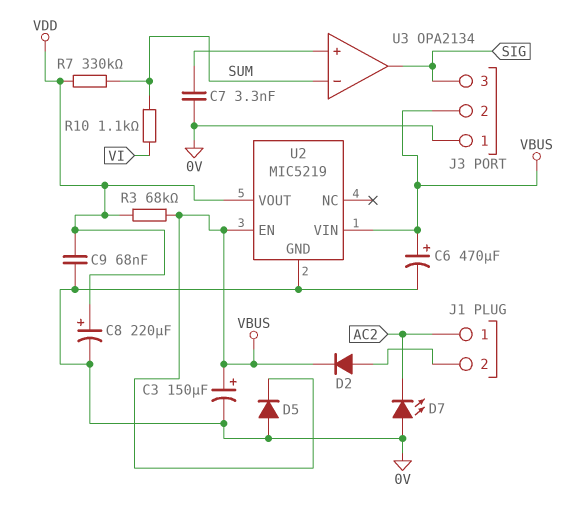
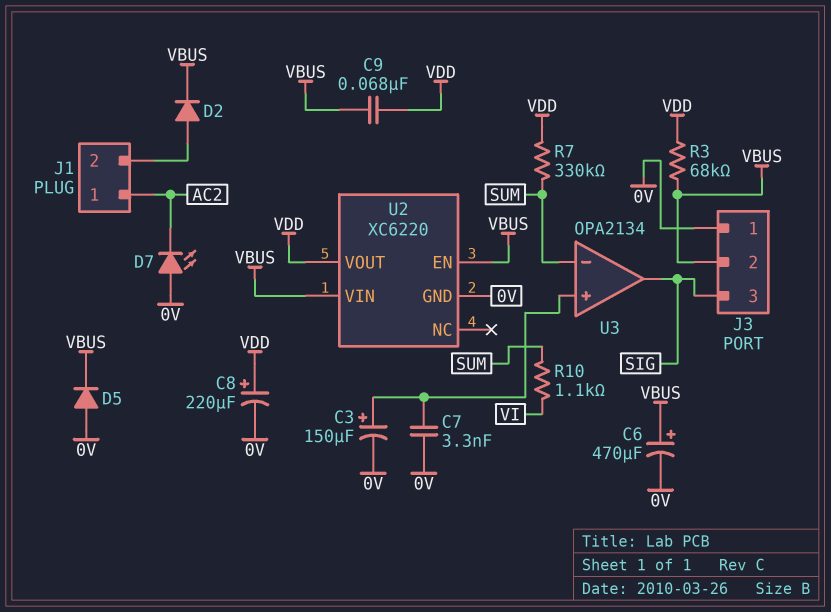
C3: 150uF (plus VBUS, minus 0V) -> 150uF (plus U3/in+, minus 0V)
C9: 68nF (0V, VDD) -> 68nF (VBUS, VDD)
U2: MIC5219 -> XC6220

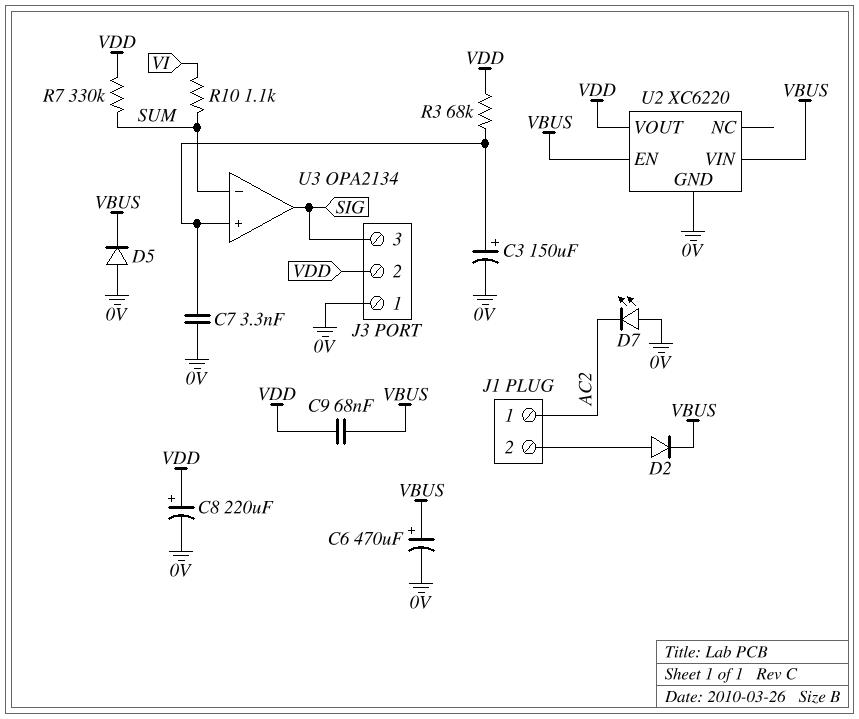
J3 pin 2: VBUS -> VDD
R3: 68k (VBUS, VDD) -> 68k (U3/in+, VDD)

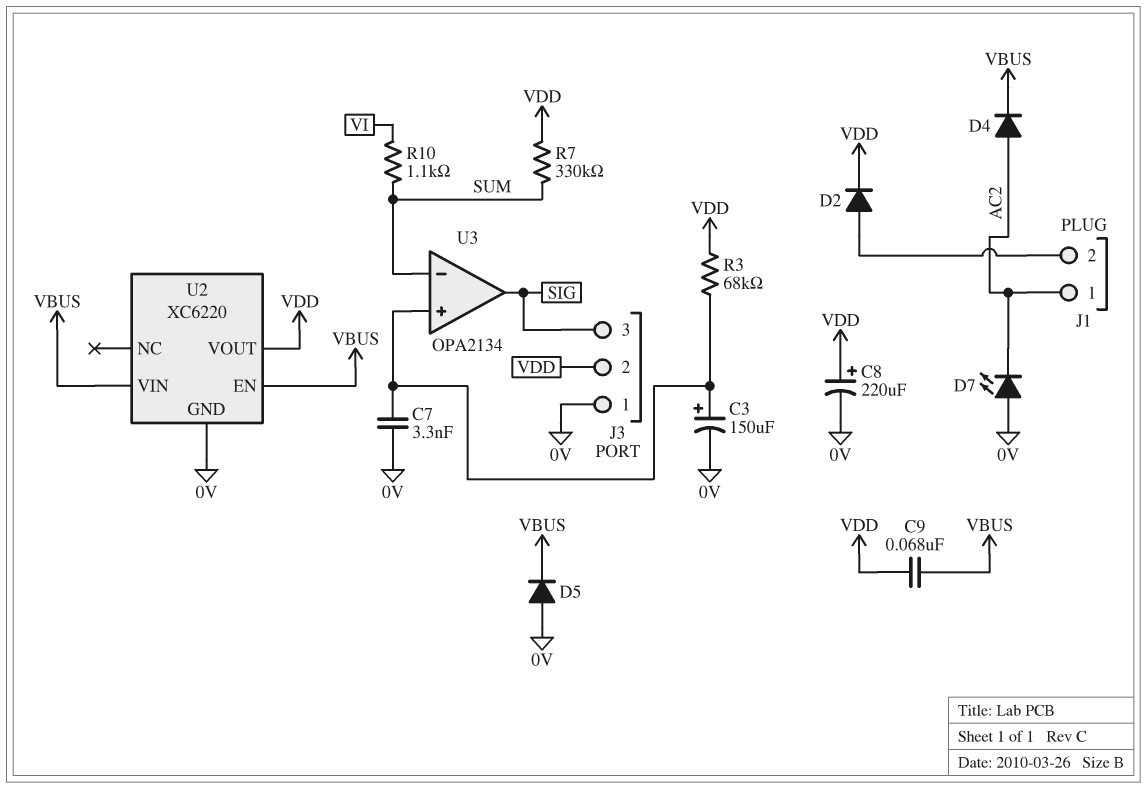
C6: 470uF (plus VBUS, minus 0V) -> none
D2: diode (A J1/2, K VBUS) -> diode (A J1/2, K VDD)
D4: none -> diode (A AC2, K VBUS)

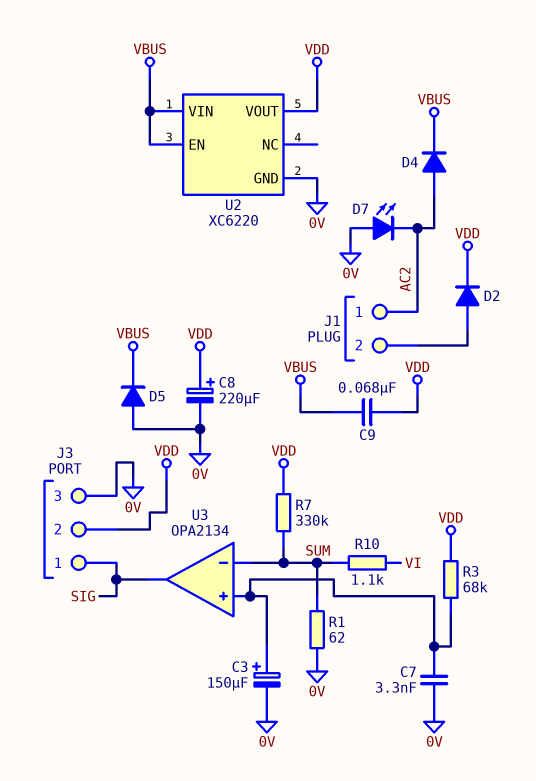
J3 pin 1: 0V -> SIG
J3 pin 3: SIG -> 0V
R1: none -> 62 (0V, SUM)

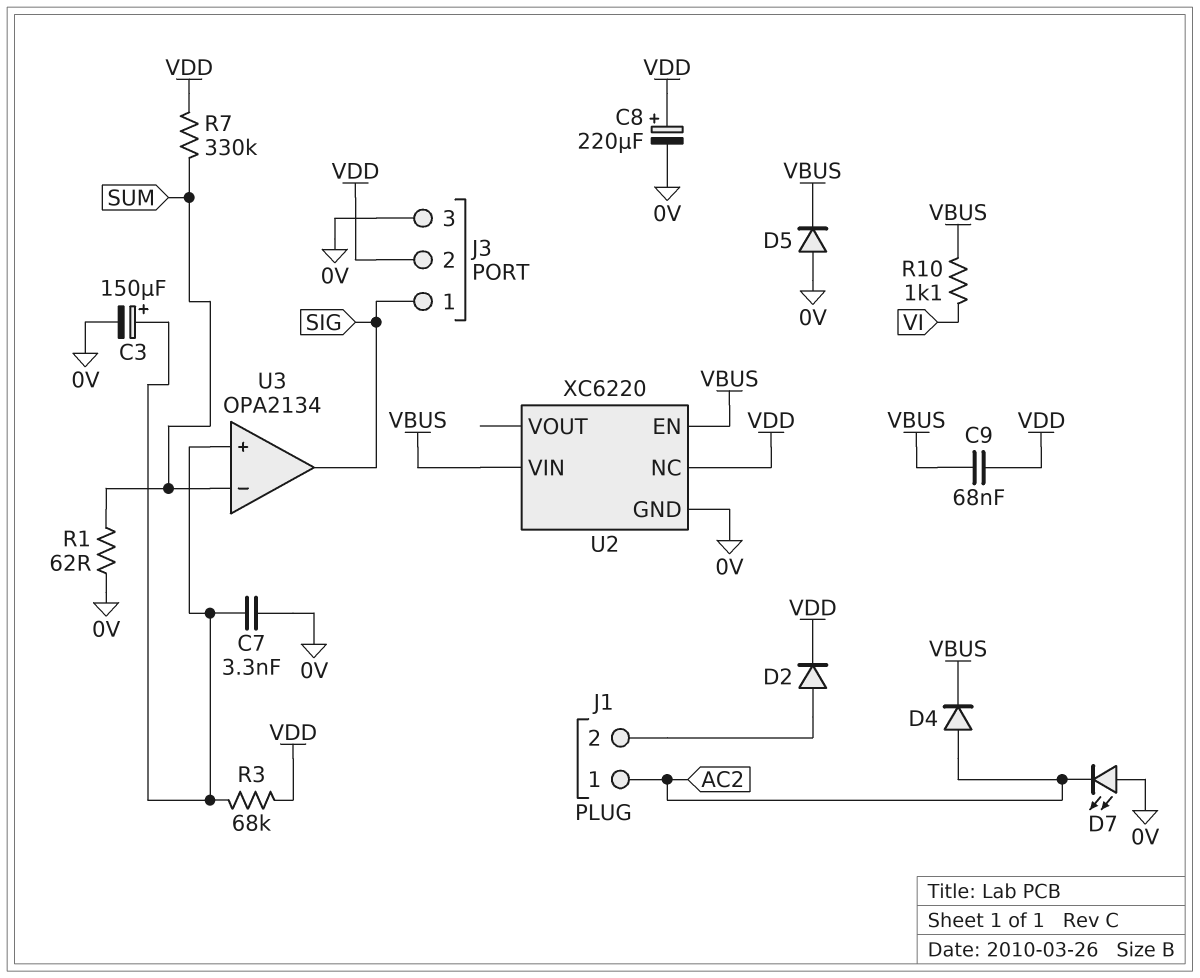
R10: 1.1k (SUM, VI) -> 1.1k (VBUS, VI)
U2 pin NC: none -> VDD
U2 pin VOUT: VDD -> none

